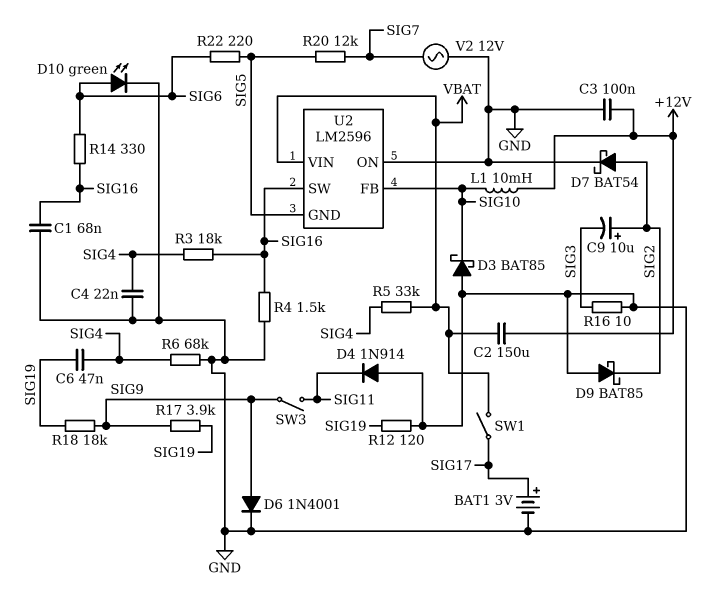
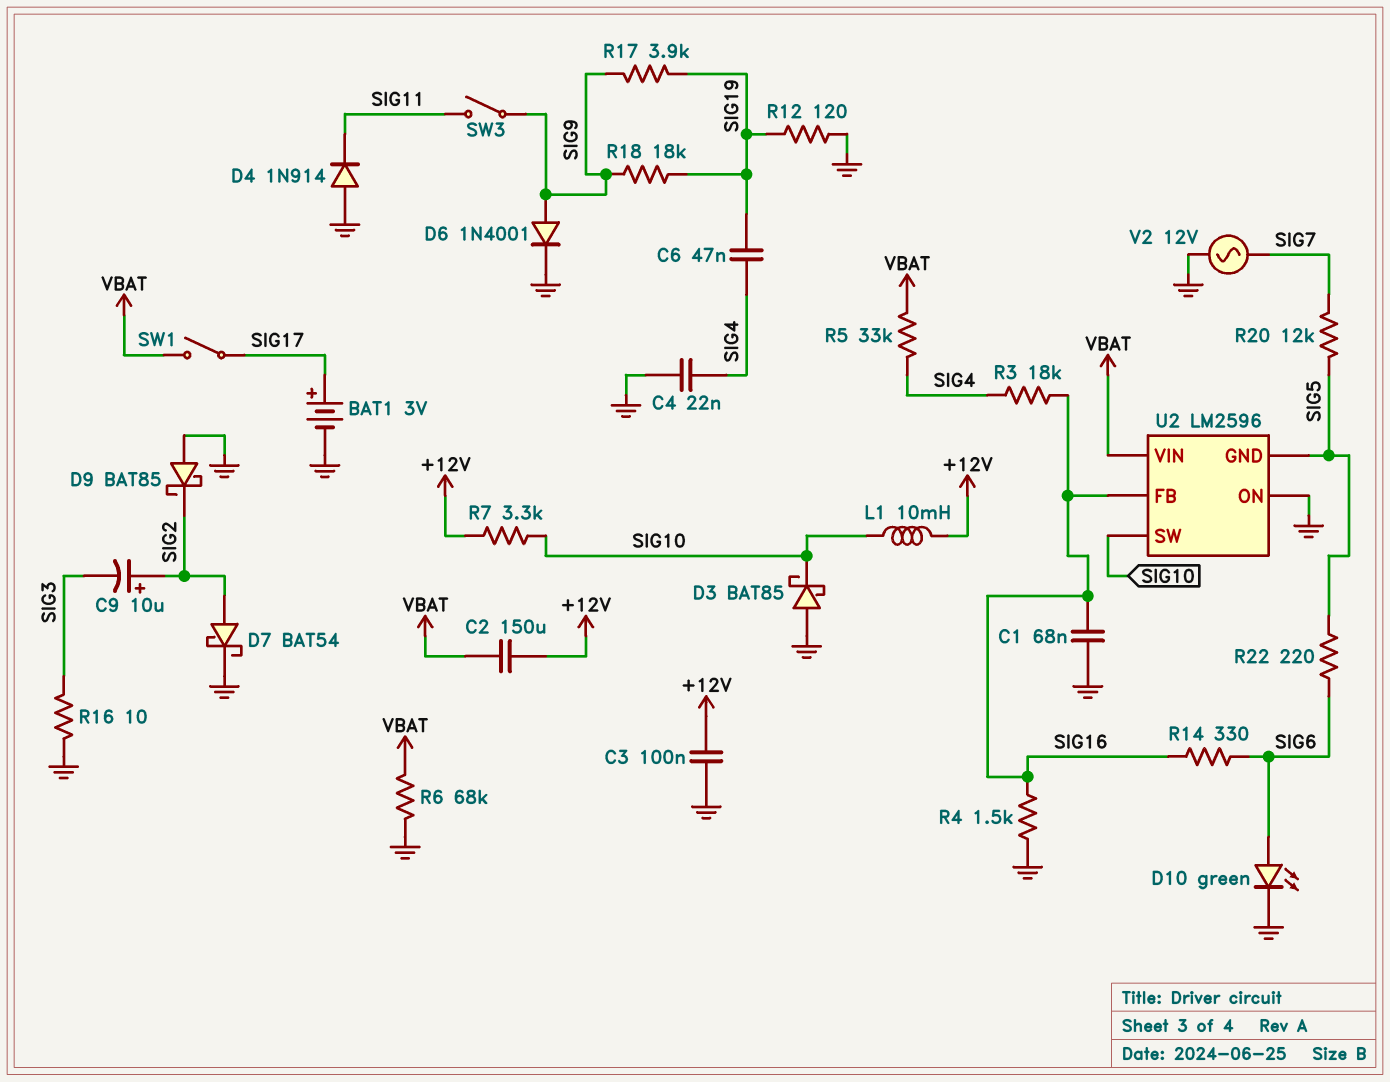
R6: 68k (GND, SIG4) -> 68k (GND, VBAT)
R7: none -> 3.3k (+12V, SIG10)
U2 pin FB: SIG10 -> SIG16
U2 pin SW: SIG16 -> SIG10

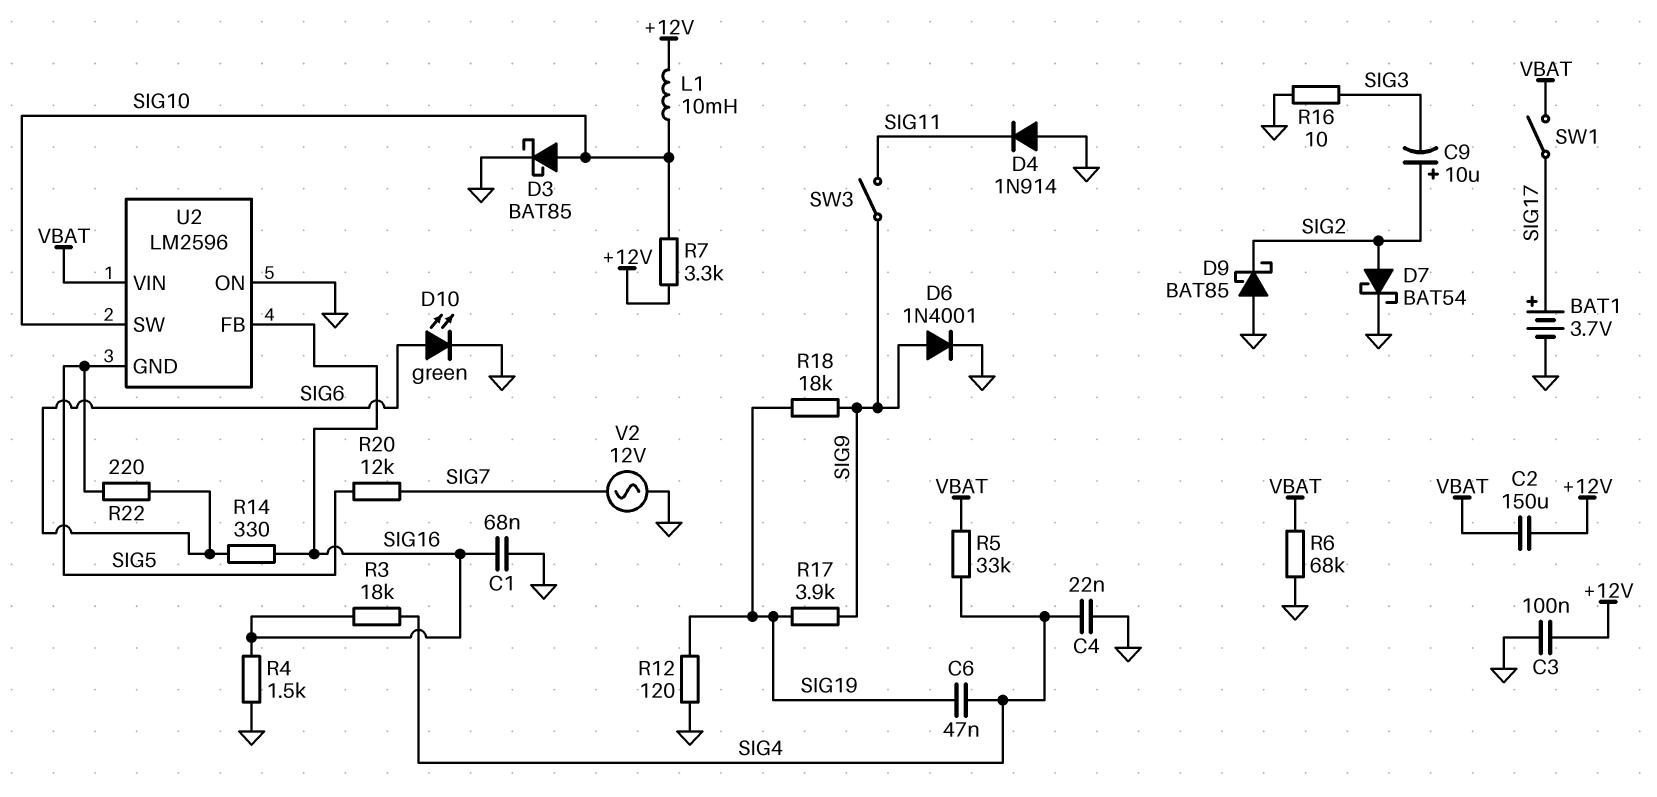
BAT1: 3V (plus SIG17, minus GND) -> 3.7V (plus SIG17, minus GND)
D3: schottky BAT85 (A GND, K SIG10) -> schottky BAT85 (A SIG10, K GND)

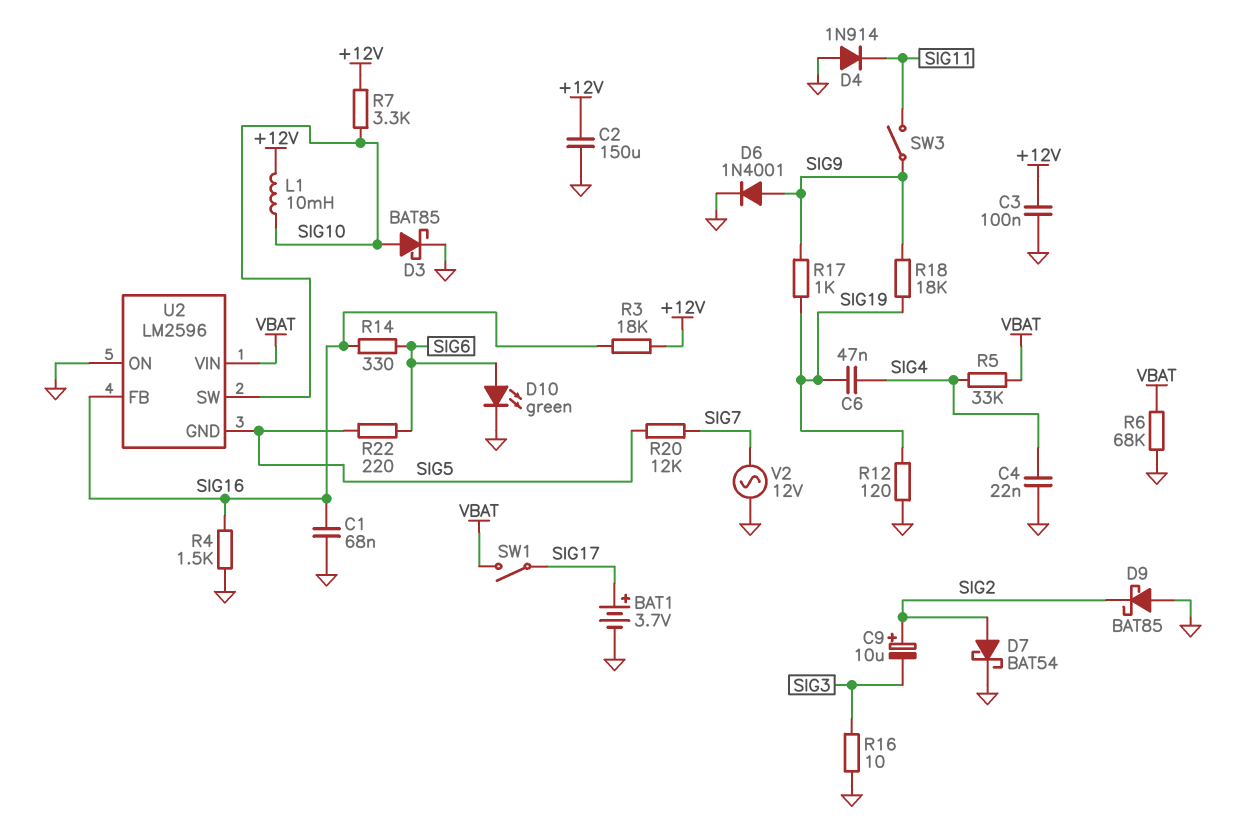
C2: 150uF (+12V, VBAT) -> 150uF (+12V, GND)
R3: 18k (SIG4, SIG16) -> 18k (+12V, SIG16)
R17: 3.9k (SIG9, SIG19) -> 1k (SIG9, SIG19)

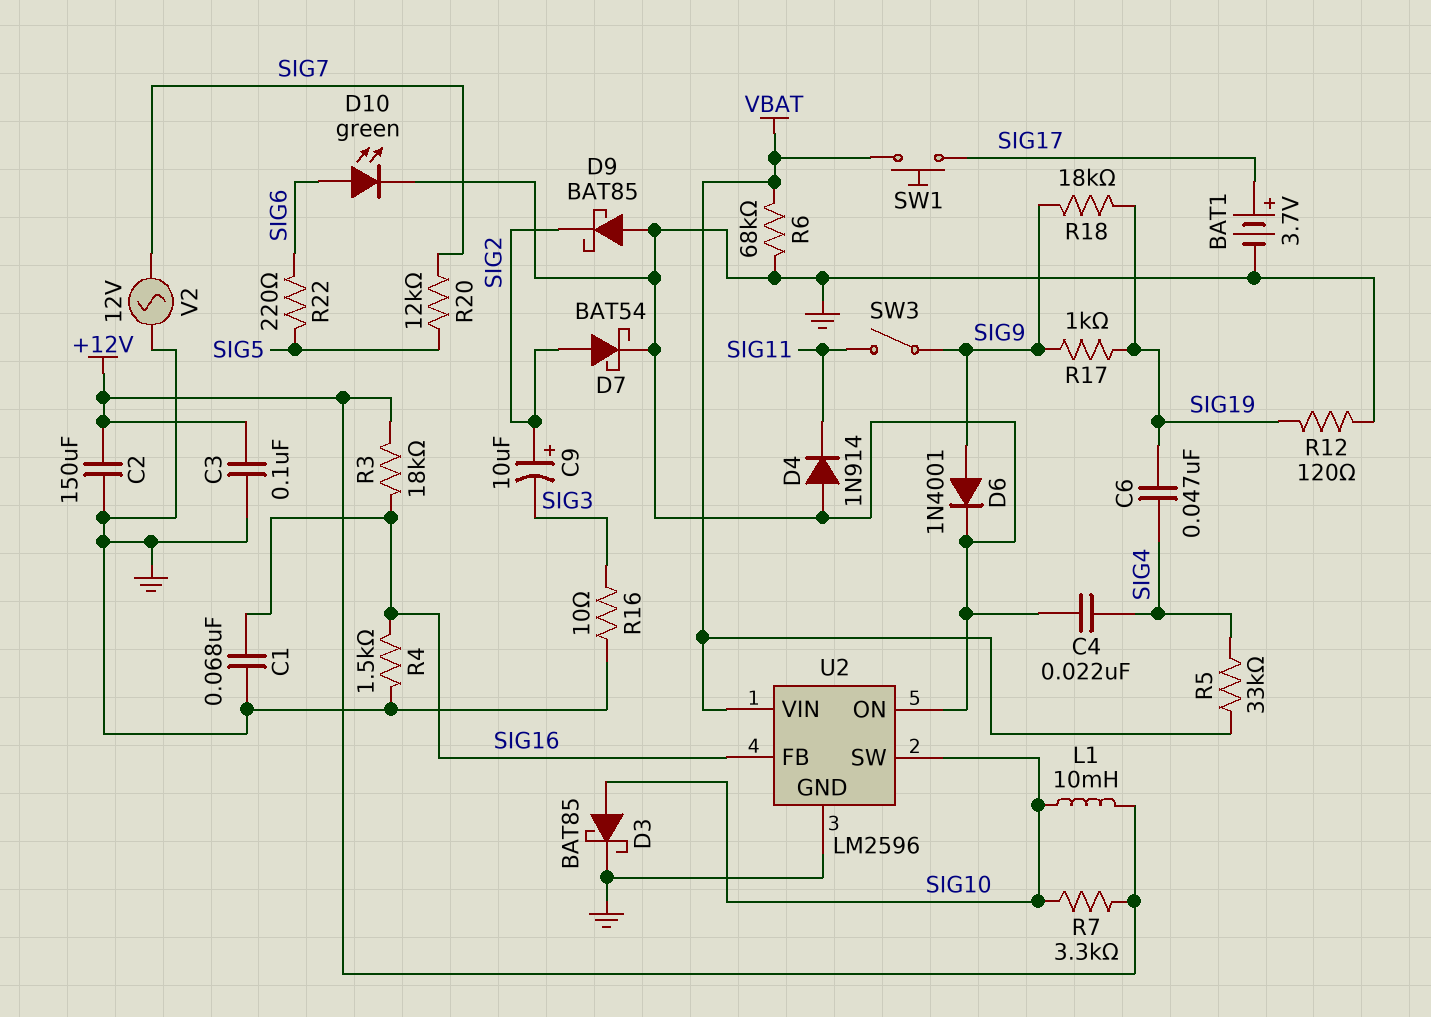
R14: 330 (SIG6, SIG16) -> none
SW1: switch (SIG17, VBAT) -> button (SIG17, VBAT)
U2 pin GND: SIG5 -> GND

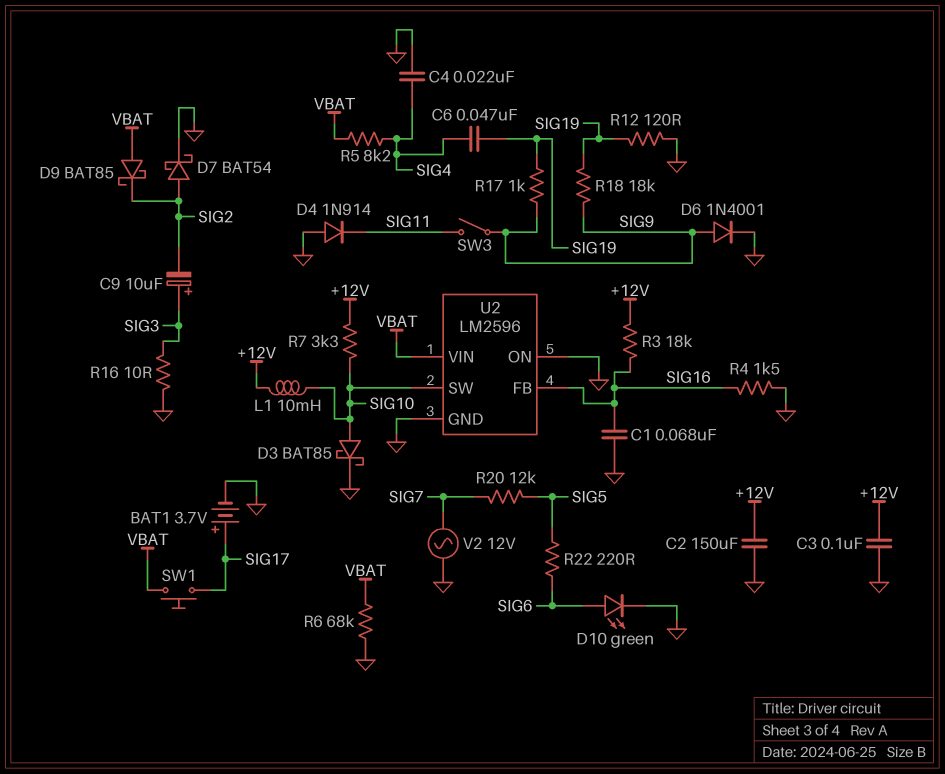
C9: 10uF (plus SIG2, minus SIG3) -> 10uF (plus SIG3, minus SIG2)
D9: schottky BAT85 (A GND, K SIG2) -> schottky BAT85 (A VBAT, K SIG2)
R5: 33k (SIG4, VBAT) -> 8.2k (SIG4, VBAT)

